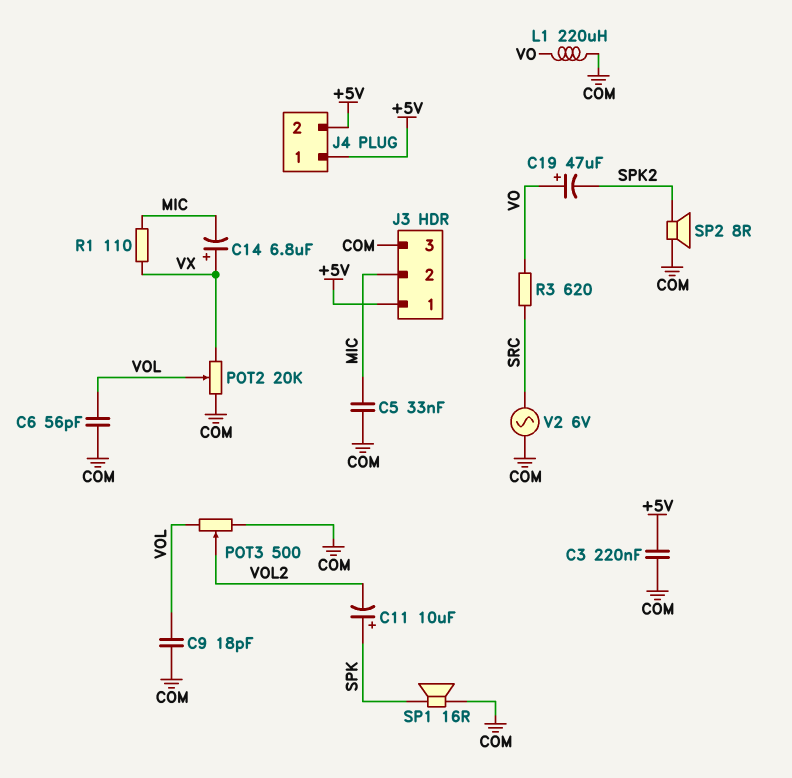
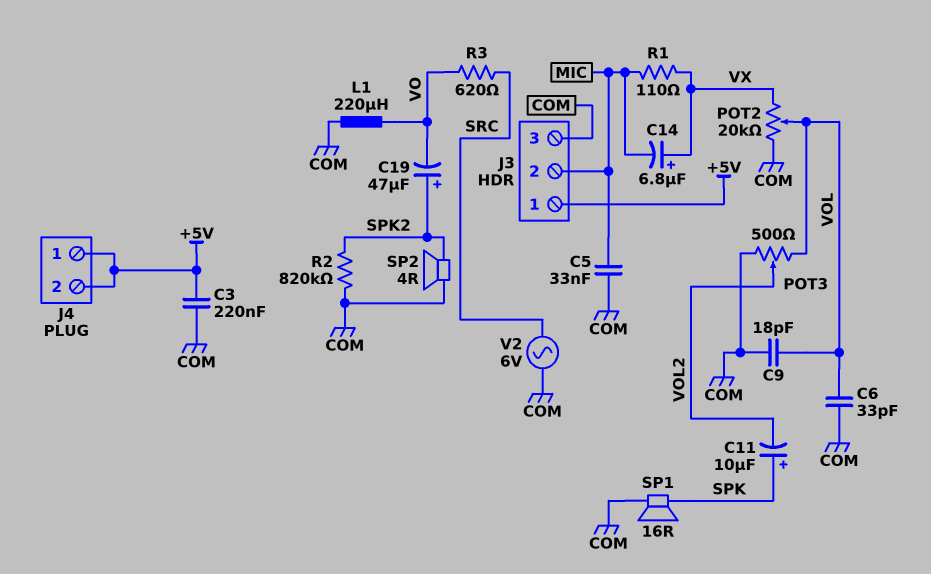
C6: 56pF (COM, VOL) -> 33pF (COM, VOL)
C19: 47uF (plus VO, minus SPK2) -> 47uF (plus SPK2, minus VO)
R2: none -> 820k (COM, SPK2)
SP2: speaker 8R (COM, SPK2) -> speaker 4R (COM, SPK2)

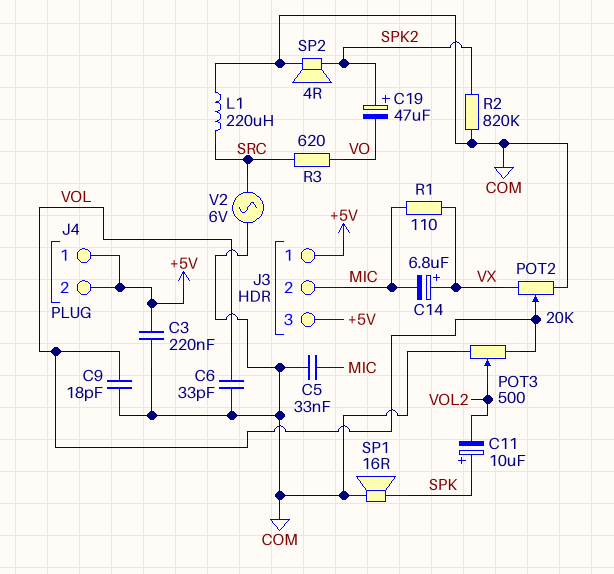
J3 pin 3: COM -> +5V
L1: 220uH (COM, VO) -> 220uH (COM, SRC)

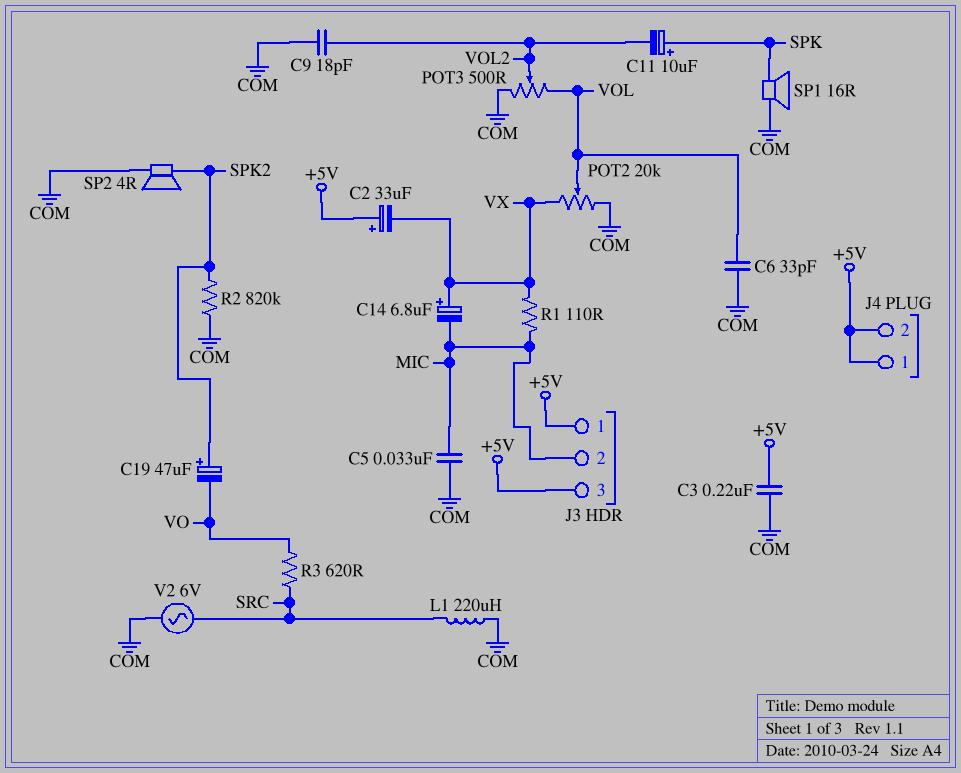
C2: none -> 33uF (plus +5V, minus VX)
C9: 18pF (COM, VOL) -> 18pF (COM, VOL2)

